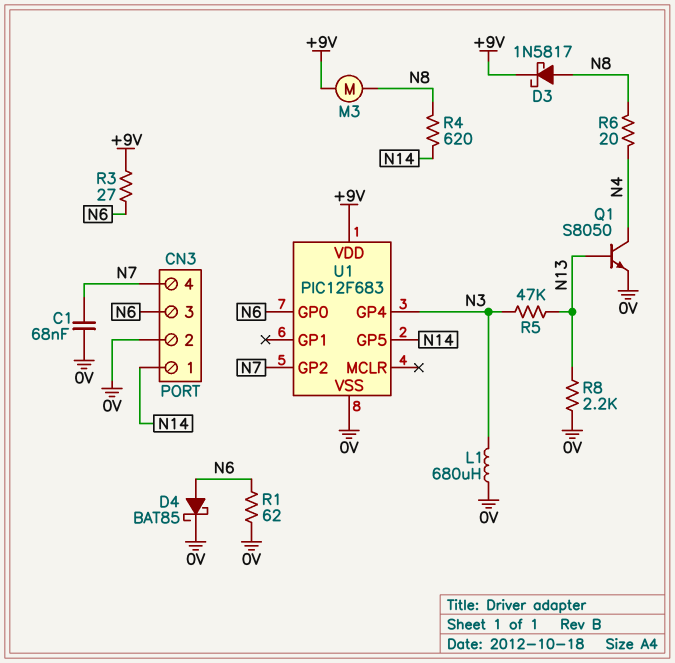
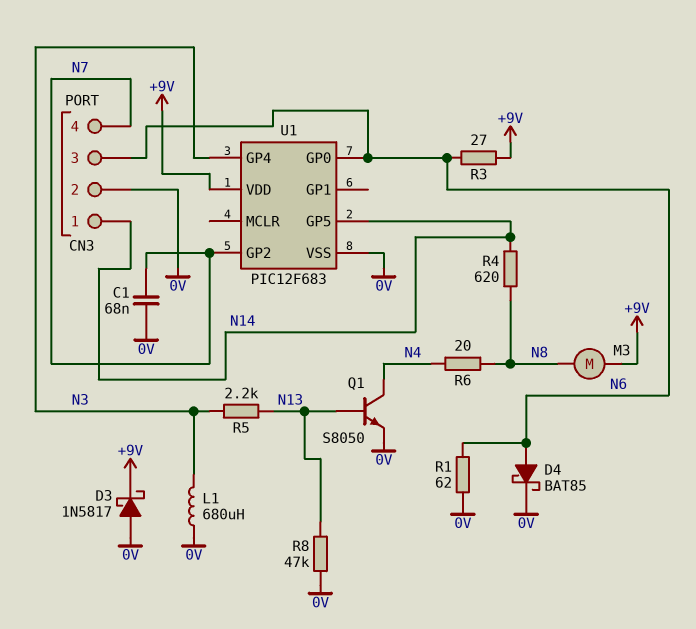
D3: schottky 1N5817 (A N8, K +9V) -> schottky 1N5817 (A 0V, K +9V)
R5: 47k (N3, N13) -> 2.2k (N3, N13)
R8: 2.2k (0V, N13) -> 47k (0V, N13)

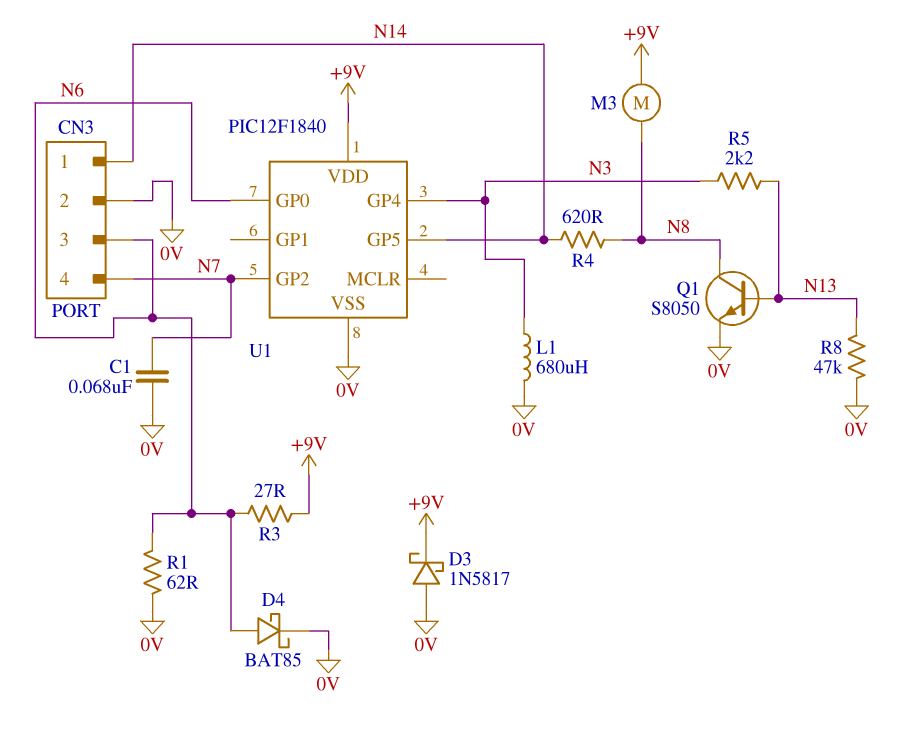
Q1: NPN S8050 (B N13, C N4, E 0V) -> NPN S8050 (B N13, C N8, E 0V)
R6: 20 (N4, N8) -> none
U1: PIC12F683 -> PIC12F1840

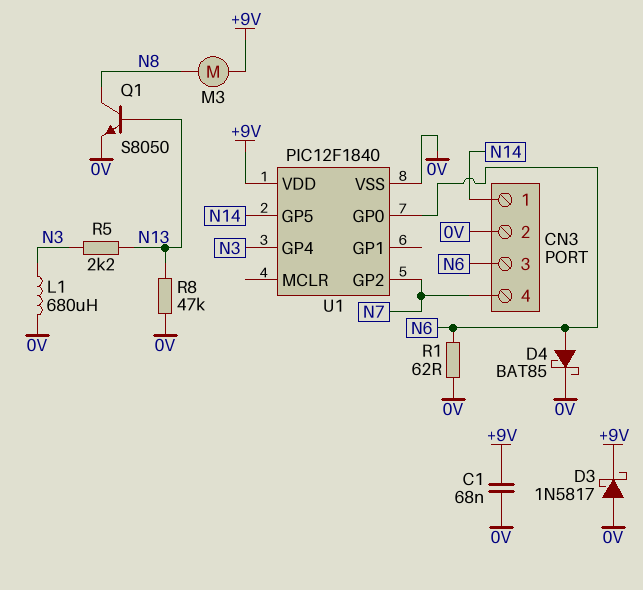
C1: 68nF (0V, N7) -> 68nF (+9V, 0V)
R3: 27 (+9V, N6) -> none
R4: 620 (N8, N14) -> none

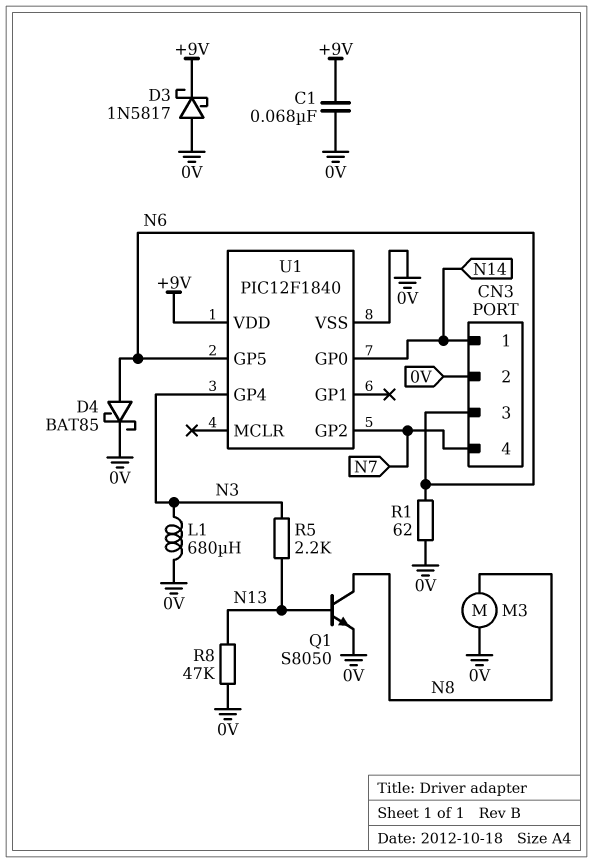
M3: motor (+9V, N8) -> motor (0V, N8)
U1 pin GP0: N6 -> N14
U1 pin GP5: N14 -> N6

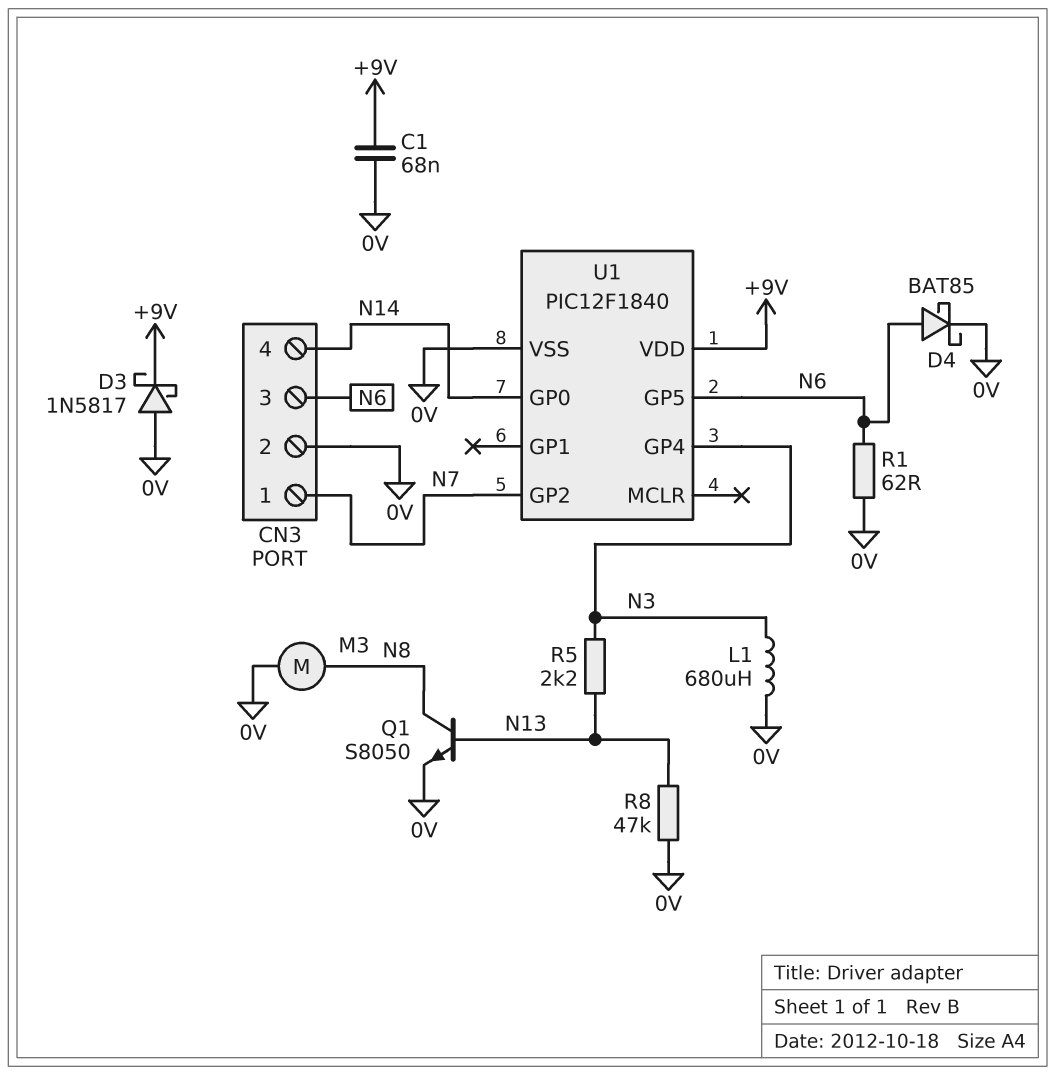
CN3 pin 1: N14 -> N7
CN3 pin 4: N7 -> N14

